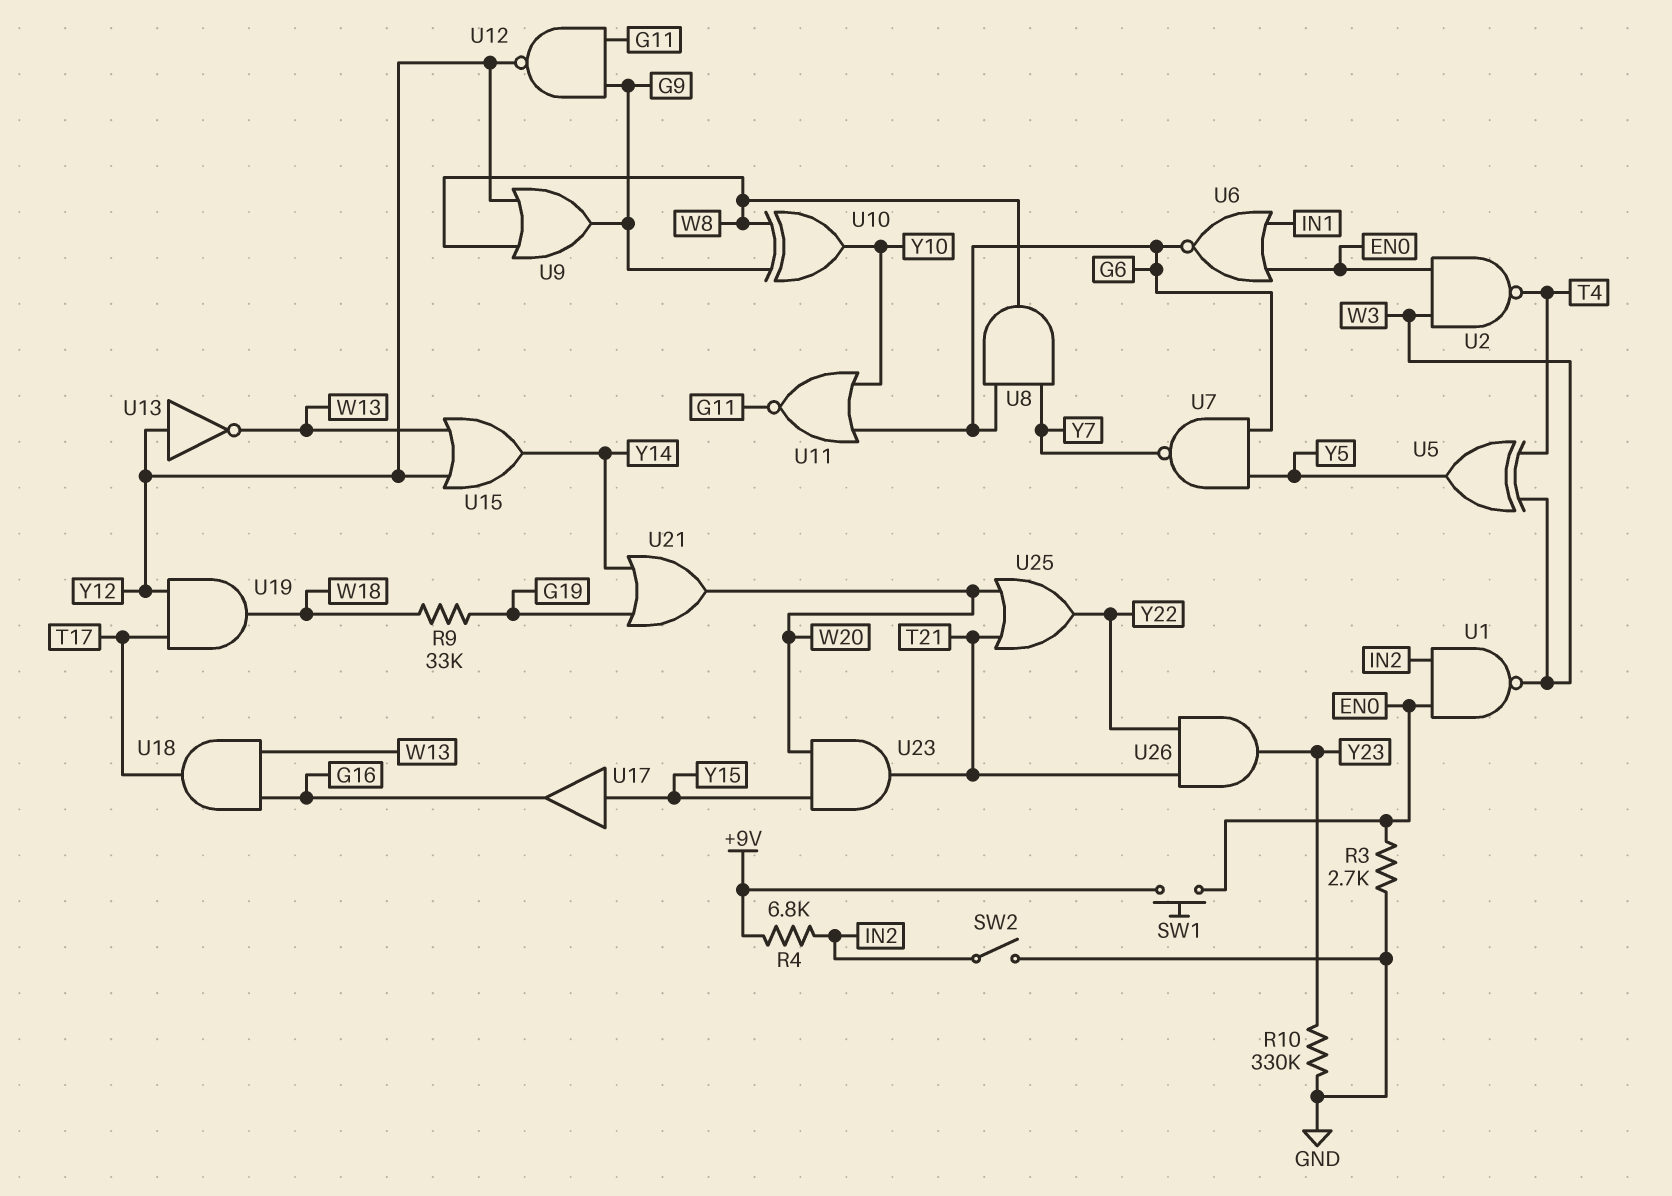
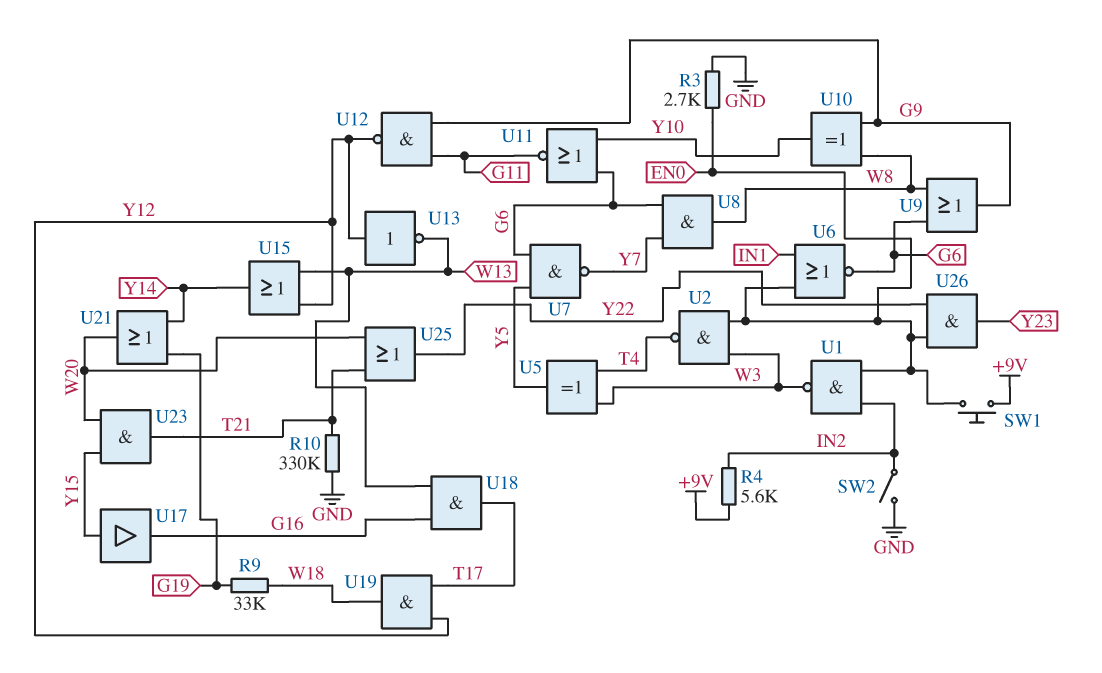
R4: 6.8k (+9V, IN2) -> 5.6k (+9V, IN2)
R10: 330k (GND, Y23) -> 330k (GND, T21)
U9: OR (in W8, in Y12, out G9) -> OR (in G6, in W8, out G9)
U26: AND (in T21, in Y22, out Y23) -> AND (in EN0, in Y22, out Y23)

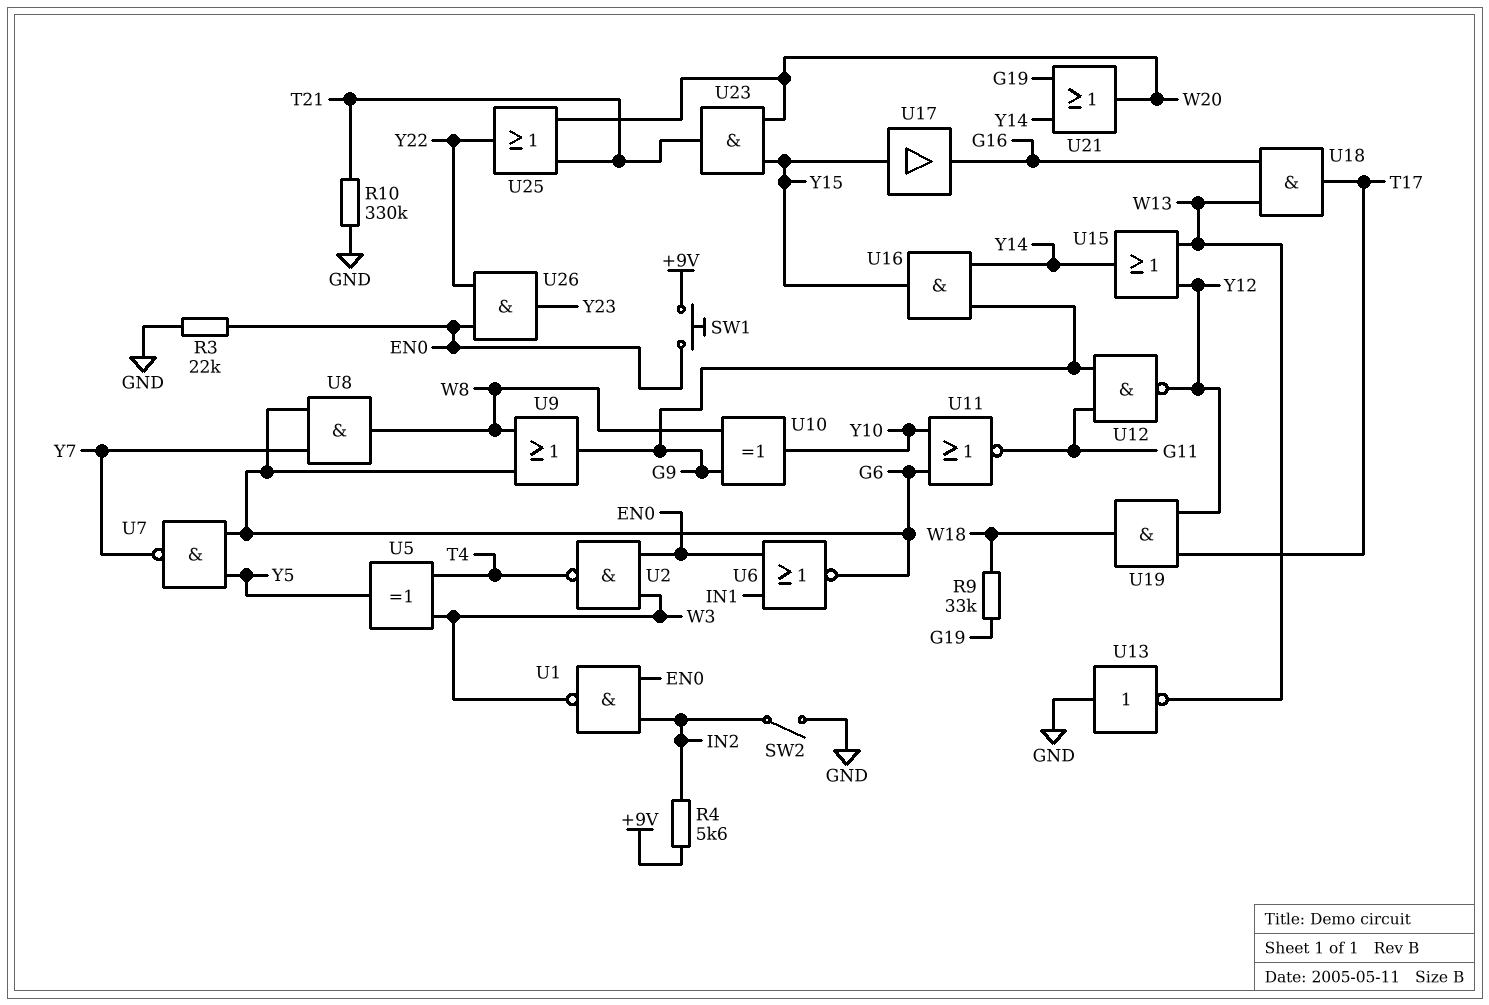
R3: 2.7k (EN0, GND) -> 22k (EN0, GND)
U13: NOT (in Y12, out W13) -> NOT (in GND, out W13)
U16: none -> AND (in G9, in Y14, out Y15)

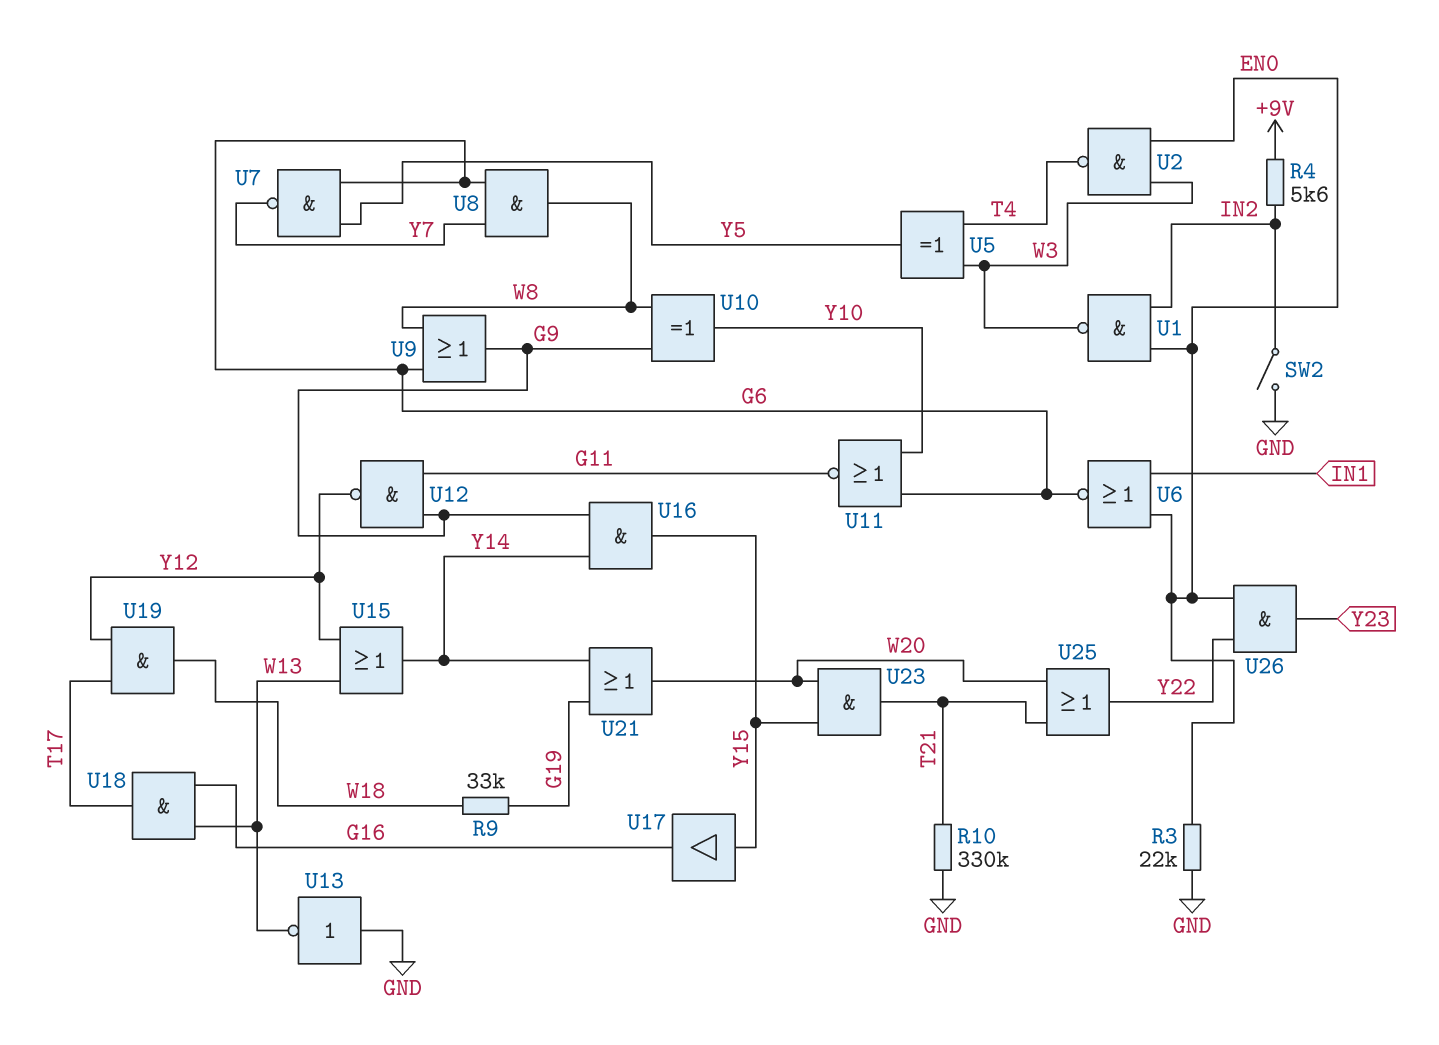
SW1: button (+9V, EN0) -> none

